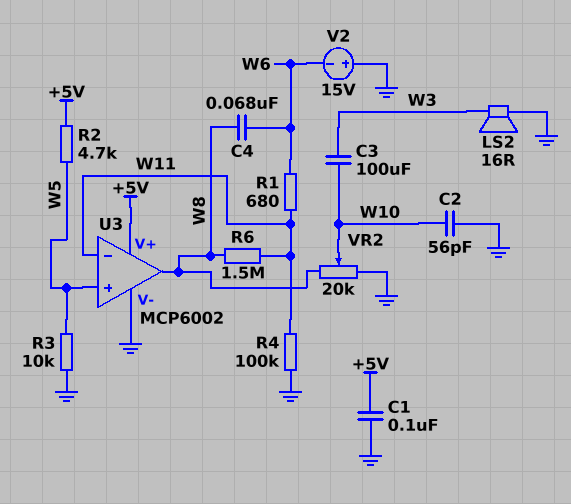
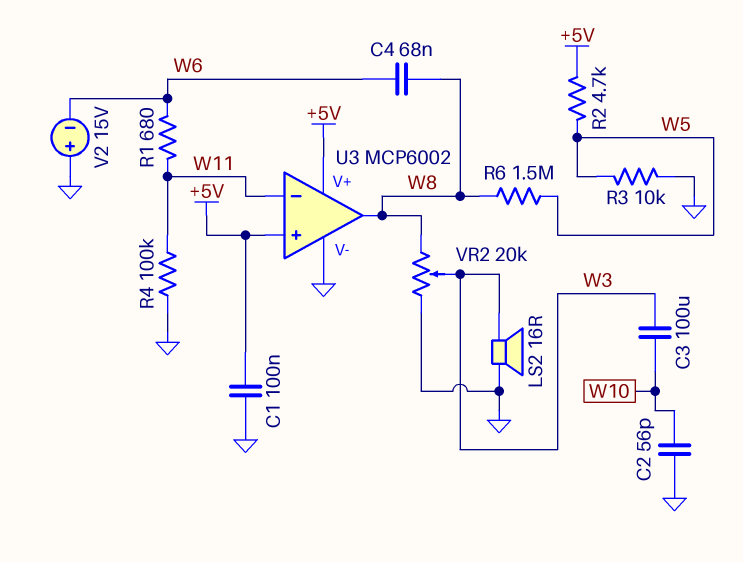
R6: 1.5M (W8, W11) -> 1.5M (W5, W8)
U3 pin in+: W5 -> +5V
VR2: 20k (GND, W8, wiper W10) -> 20k (GND, W8, wiper W3)

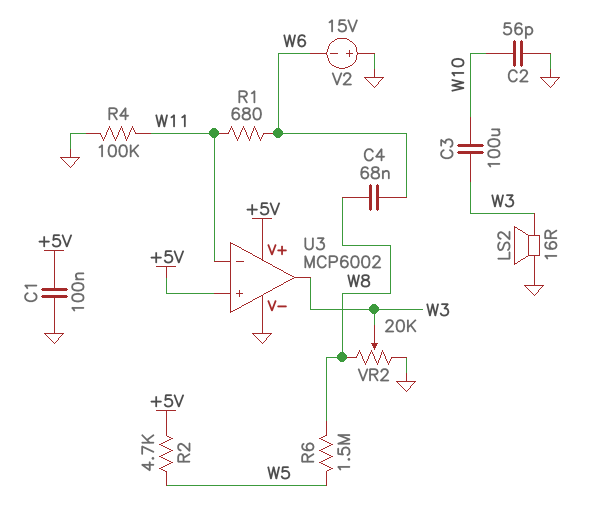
R3: 10k (GND, W5) -> none
U3 pin out: W8 -> W3

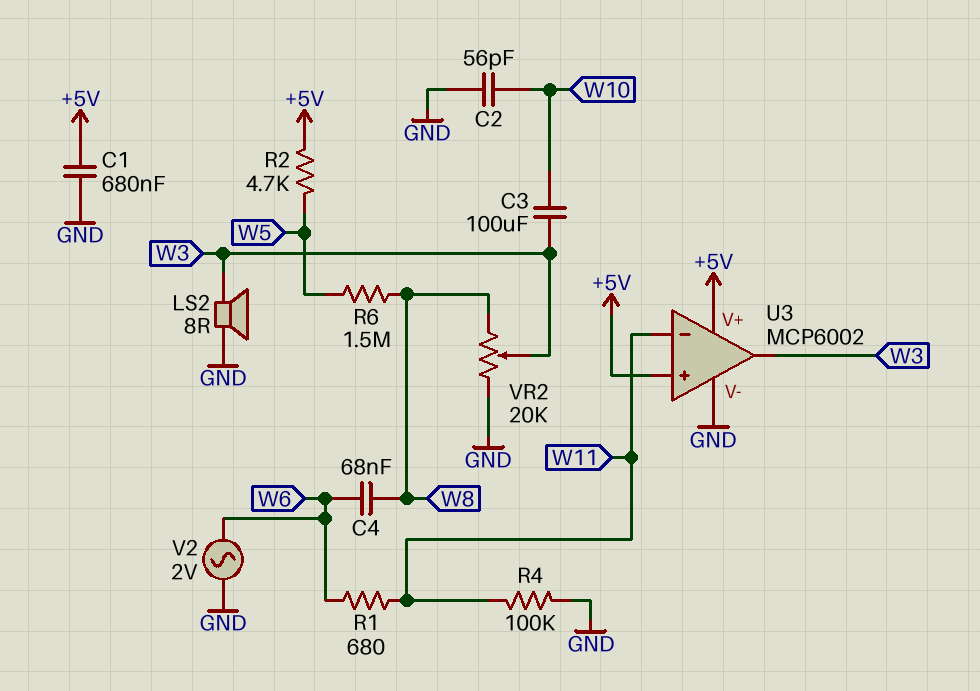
C1: 100nF (+5V, GND) -> 680nF (+5V, GND)
LS2: speaker 16R (GND, W3) -> speaker 8R (GND, W3)
V2: 15V (plus GND, minus W6) -> AC 2V (GND, W6)

